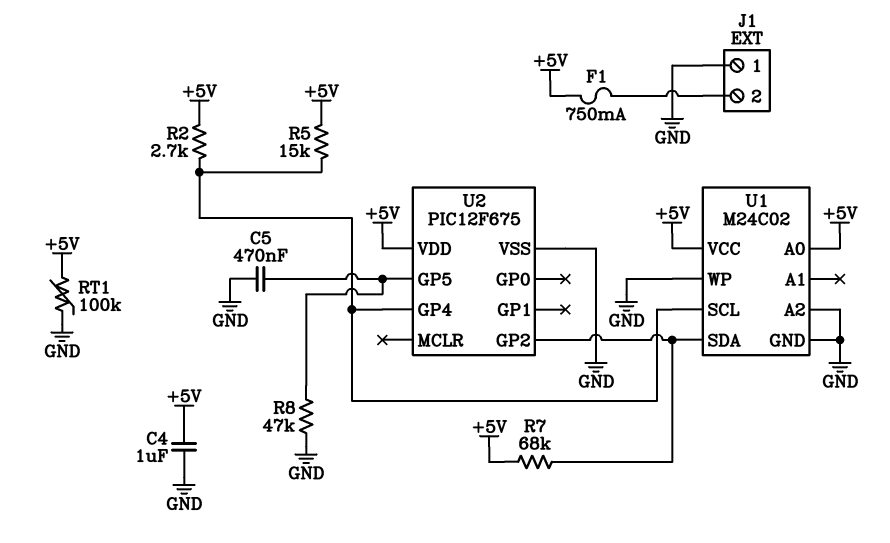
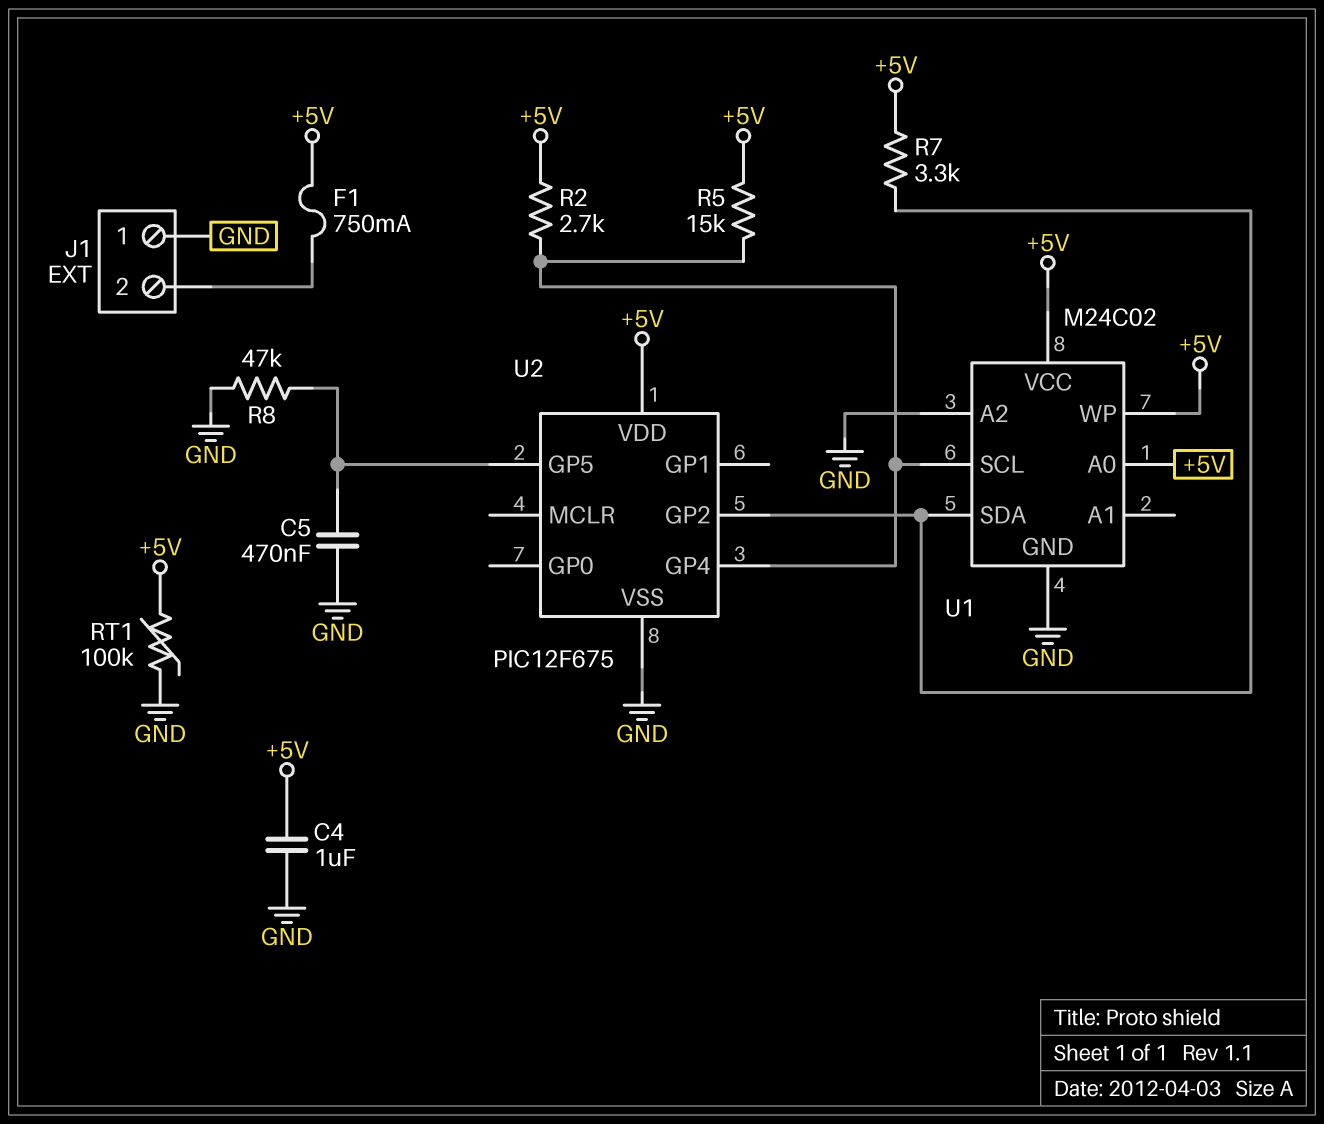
R7: 68k (+5V, U1/SDA) -> 3.3k (+5V, U1/SDA)
U1 pin WP: GND -> +5V

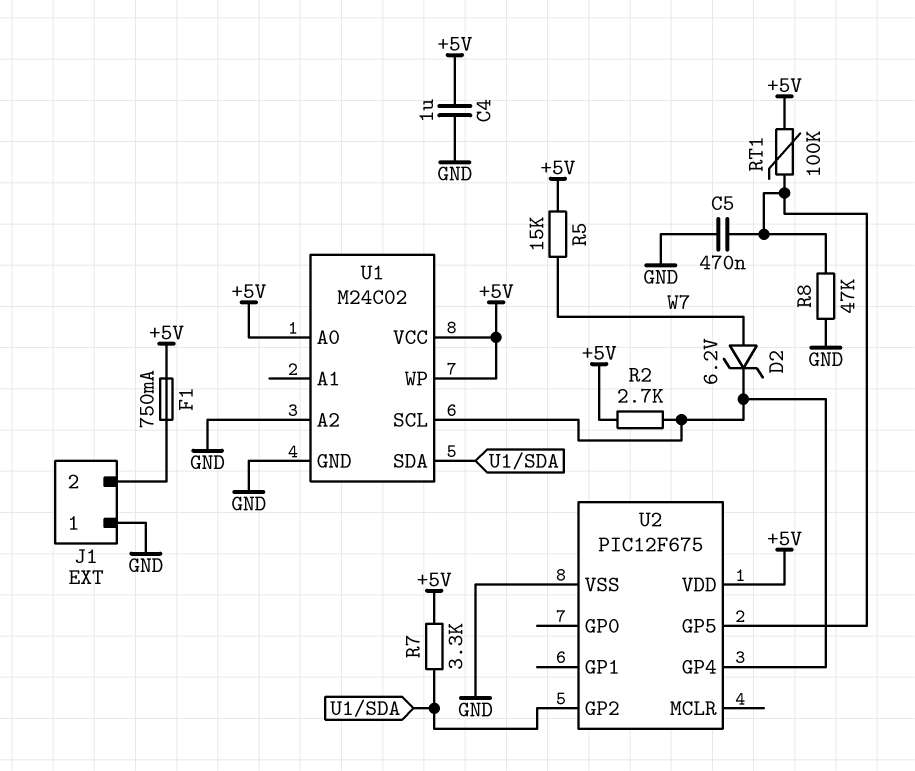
D2: none -> zener 6.2V (A W7, K U1/SCL)
R5: 15k (+5V, U1/SCL) -> 15k (+5V, W7)
RT1: 100k (+5V, GND) -> 100k (+5V, U2/GP5)

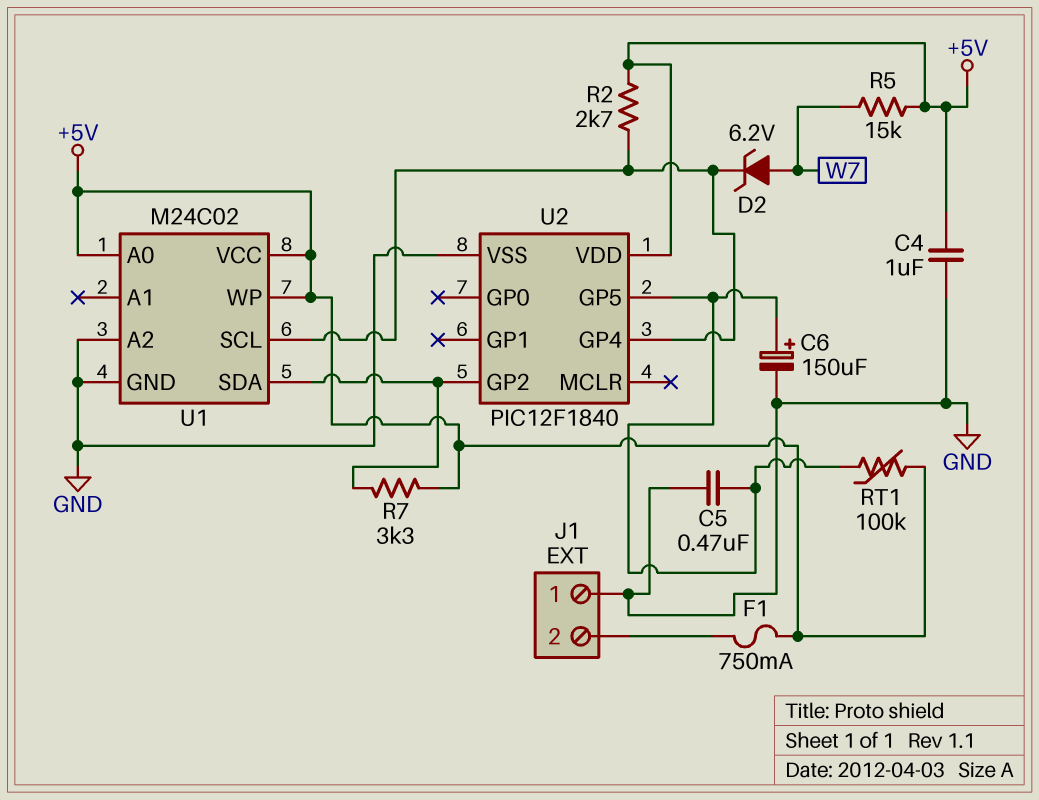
C6: none -> 150uF (plus U2/GP5, minus GND)
R8: 47k (GND, U2/GP5) -> none
U2: PIC12F675 -> PIC12F1840

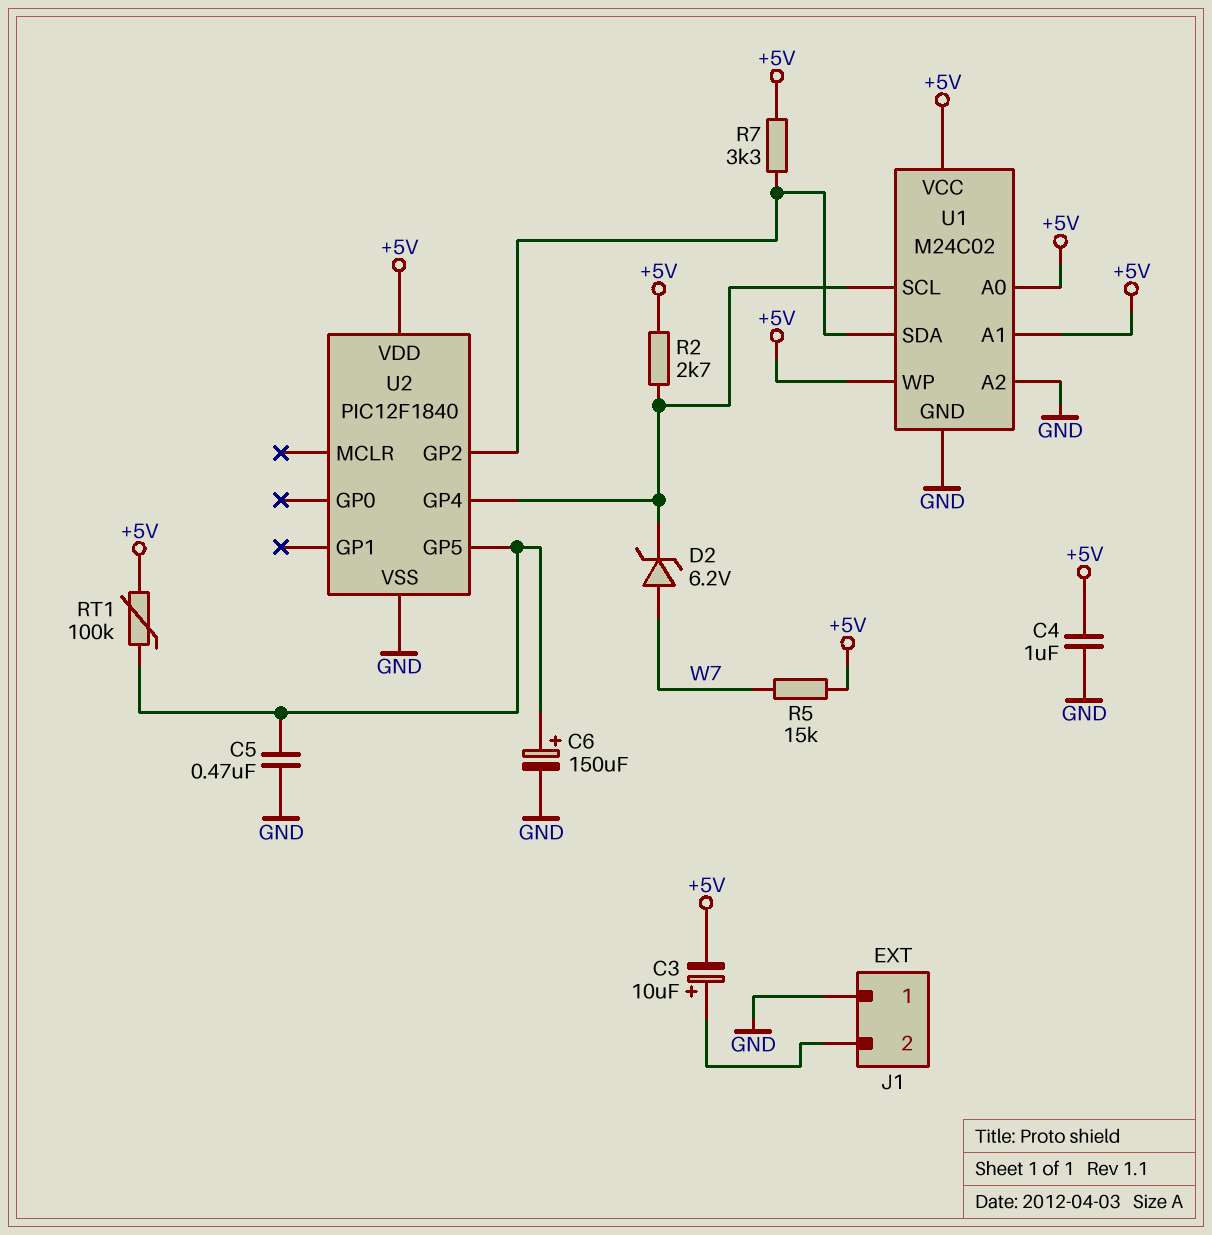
C3: none -> 10uF (plus J1/2, minus +5V)
F1: 750mA (+5V, J1/2) -> none
U1 pin A1: none -> +5V

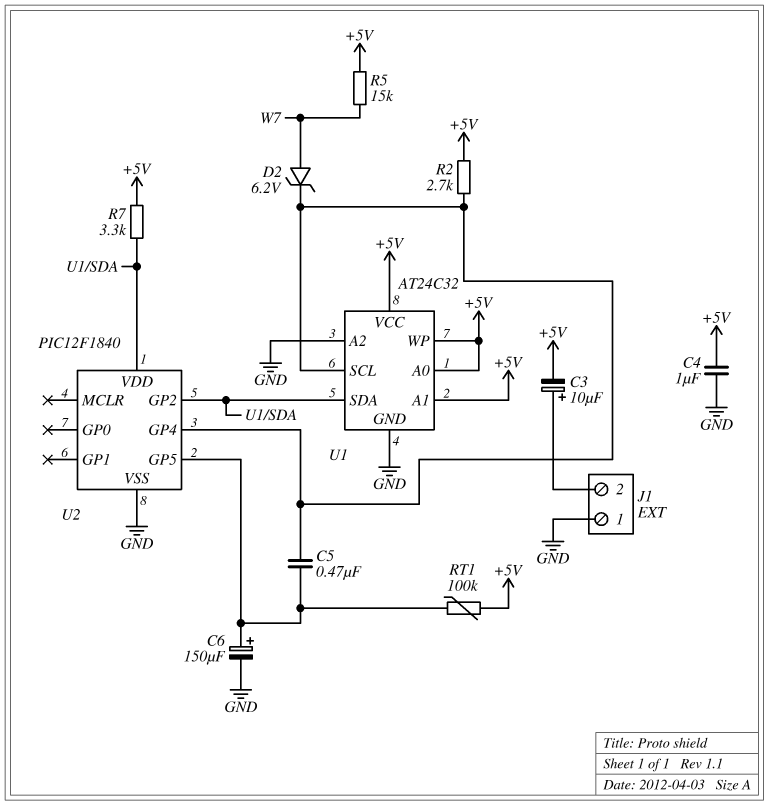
C5: 470nF (GND, U2/GP5) -> 470nF (U1/SCL, U2/GP5)
U1: M24C02 -> AT24C32
U2 pin VDD: +5V -> U1/SDA

